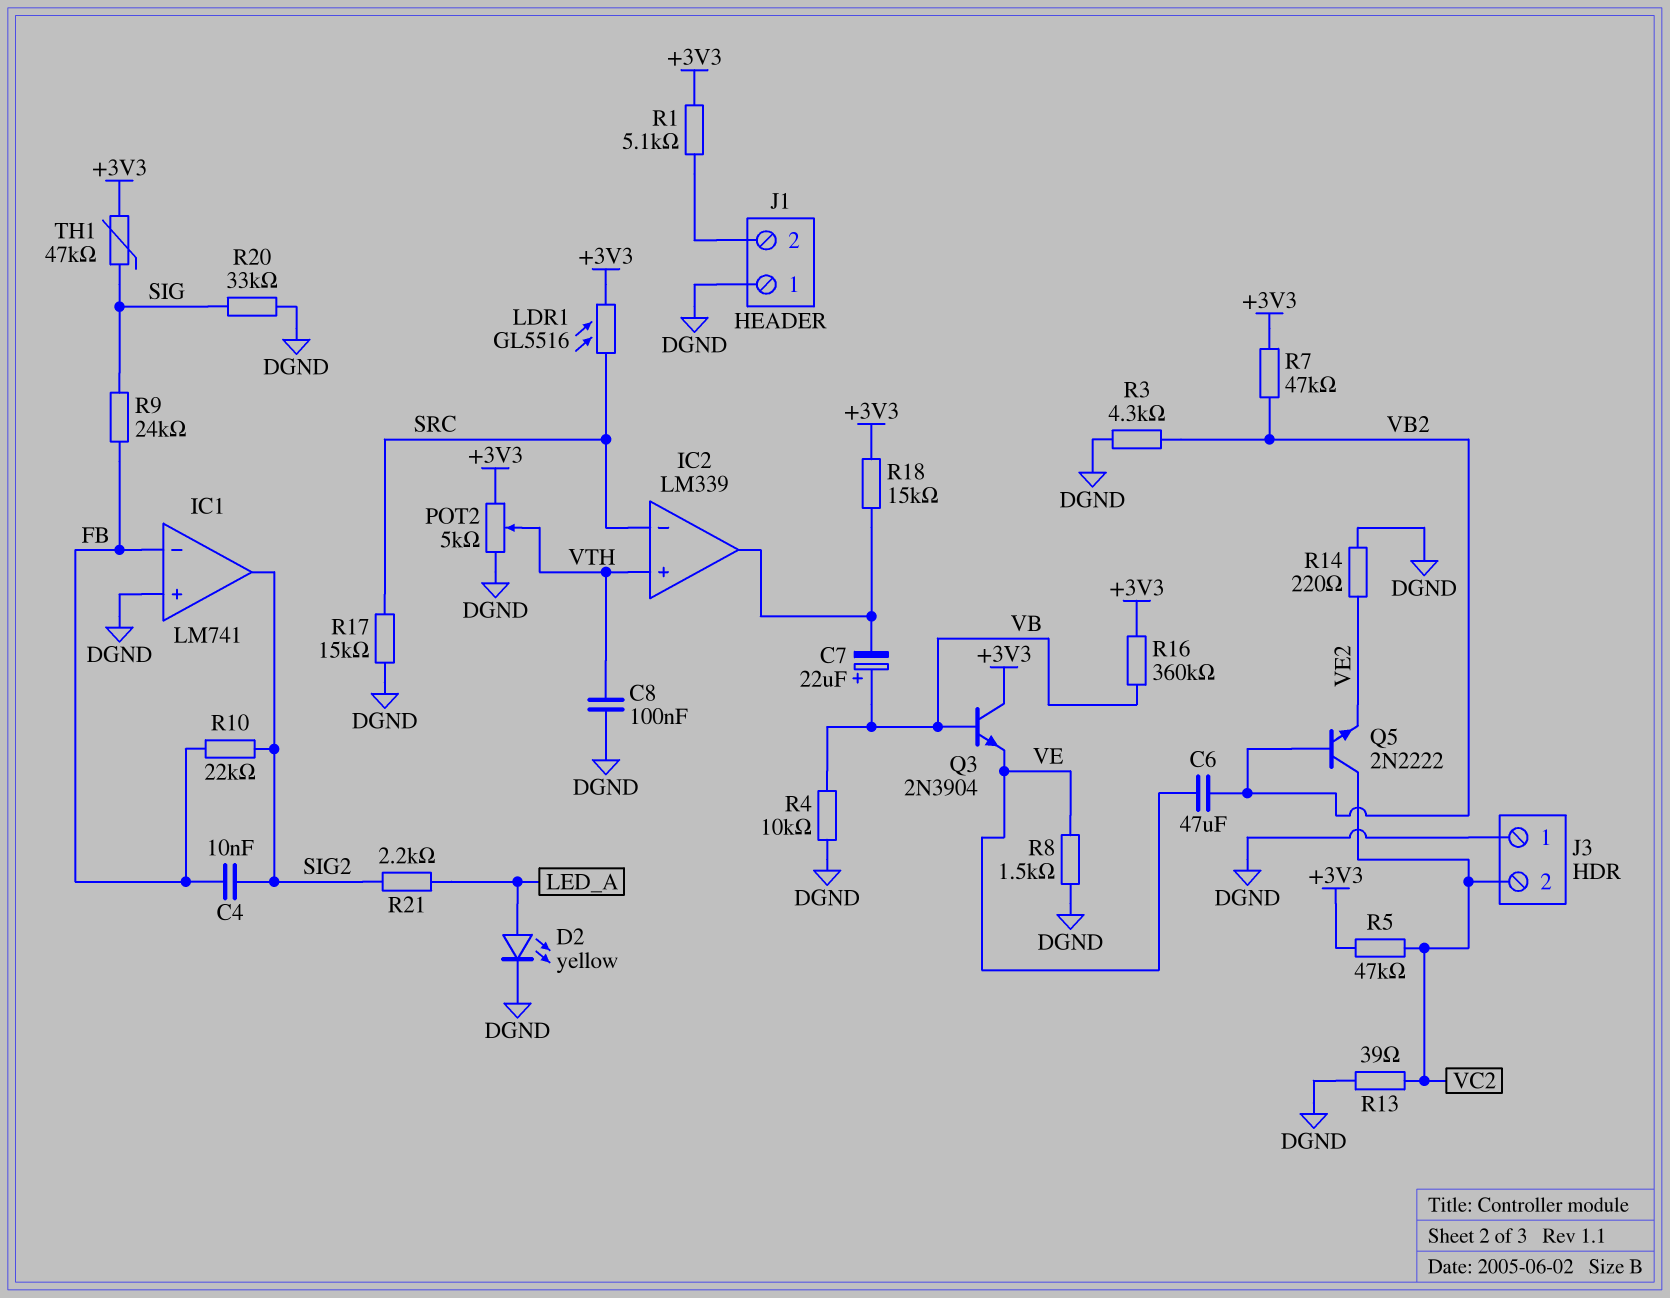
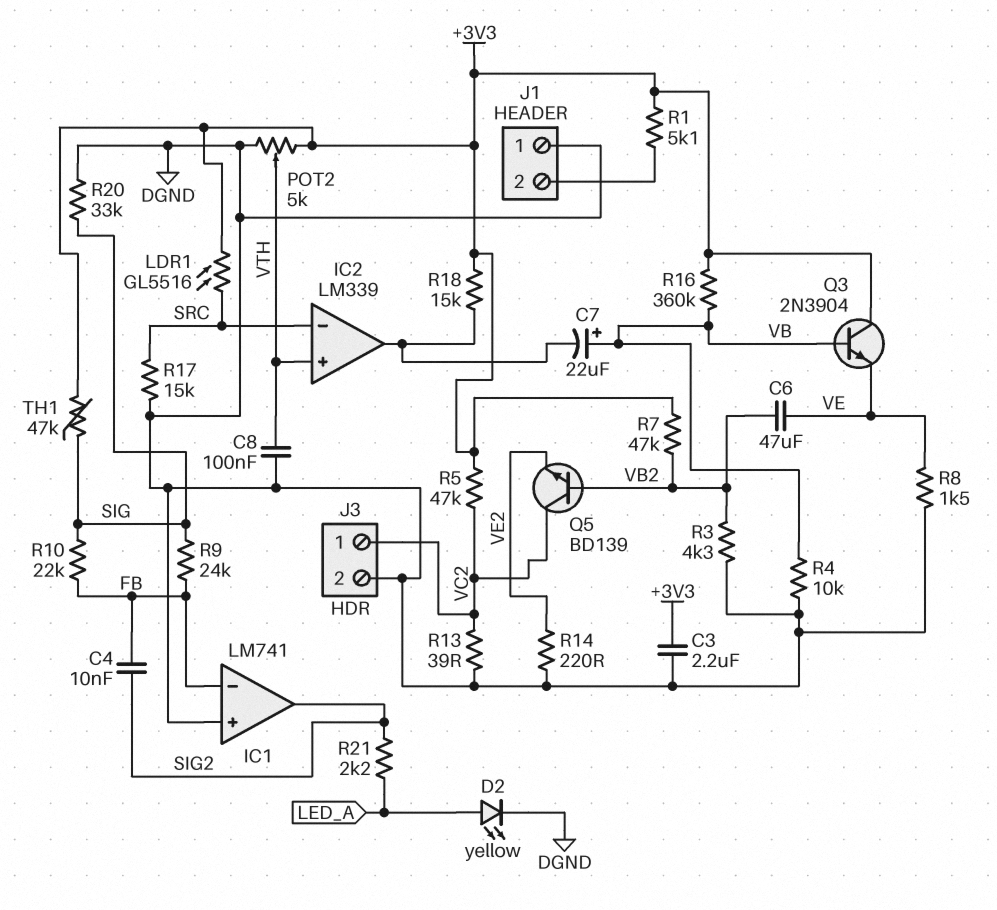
C3: none -> 2.2uF (+3V3, DGND)
J3 pin 1: DGND -> VC2
J3 pin 2: VC2 -> DGND
Q5: NPN 2N2222 (B VB2, C VC2, E VE2) -> NPN BD139 (B VB2, C VC2, E VE2)
R10: 22k (FB, SIG2) -> 22k (FB, SIG)

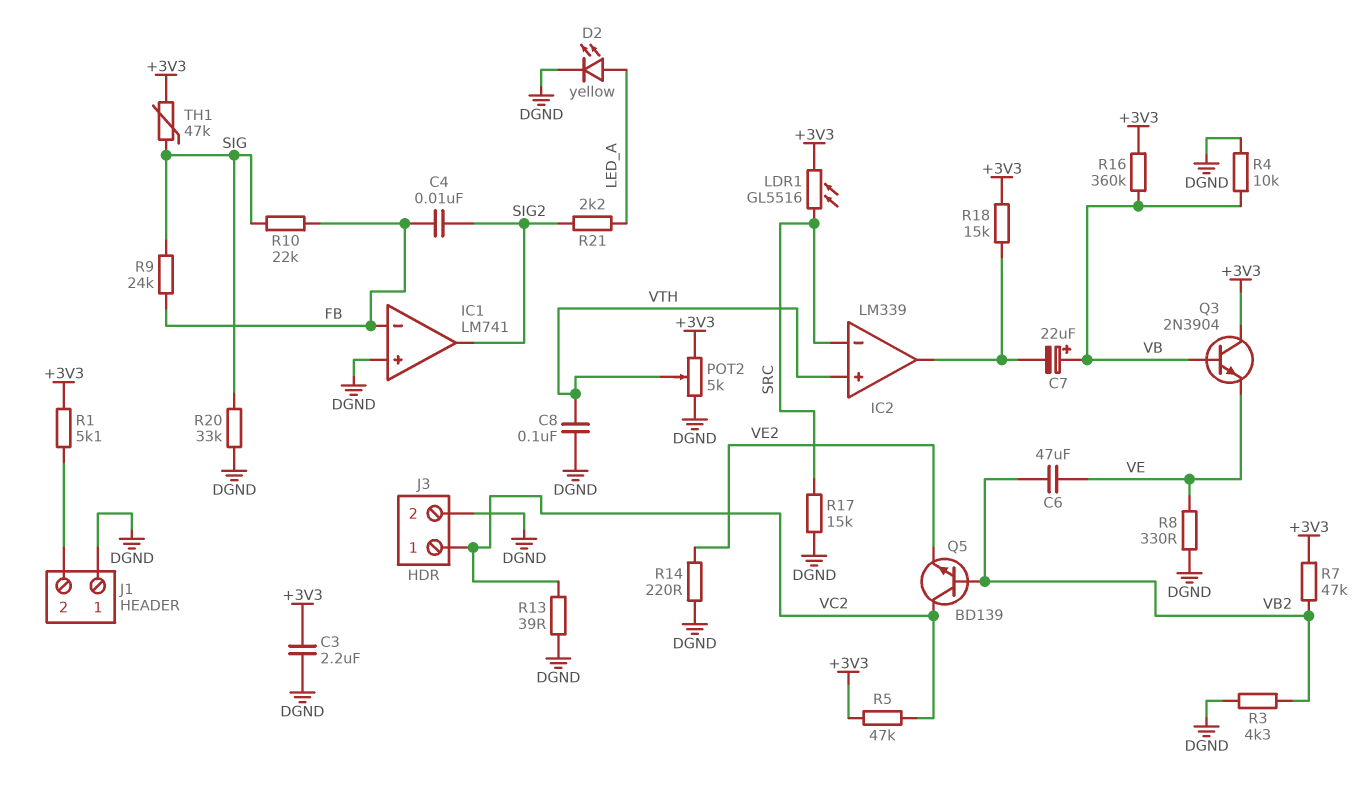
R8: 1.5k (DGND, VE) -> 330 (DGND, VE)

